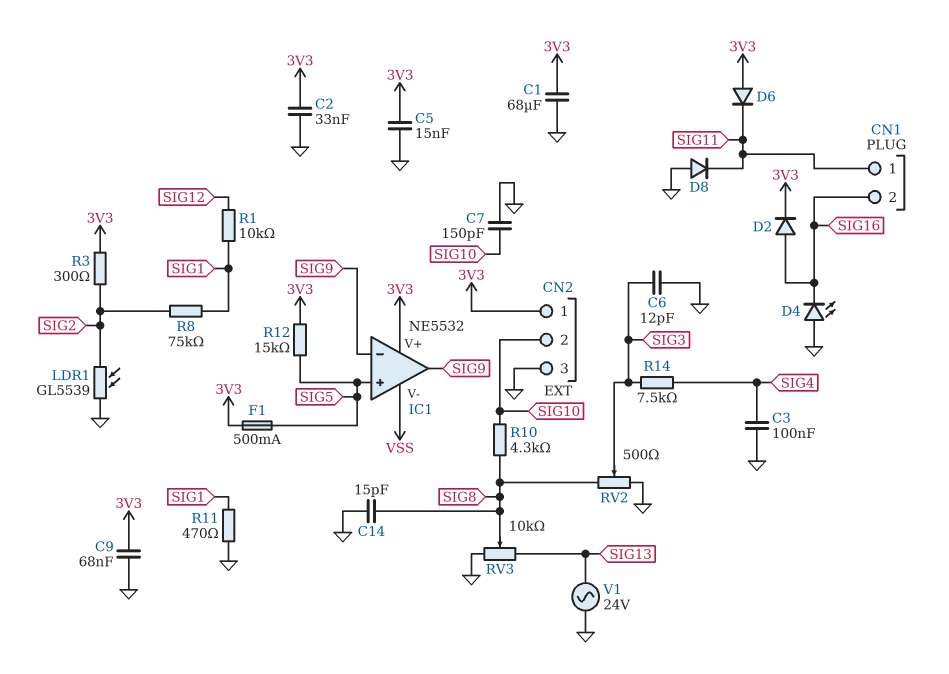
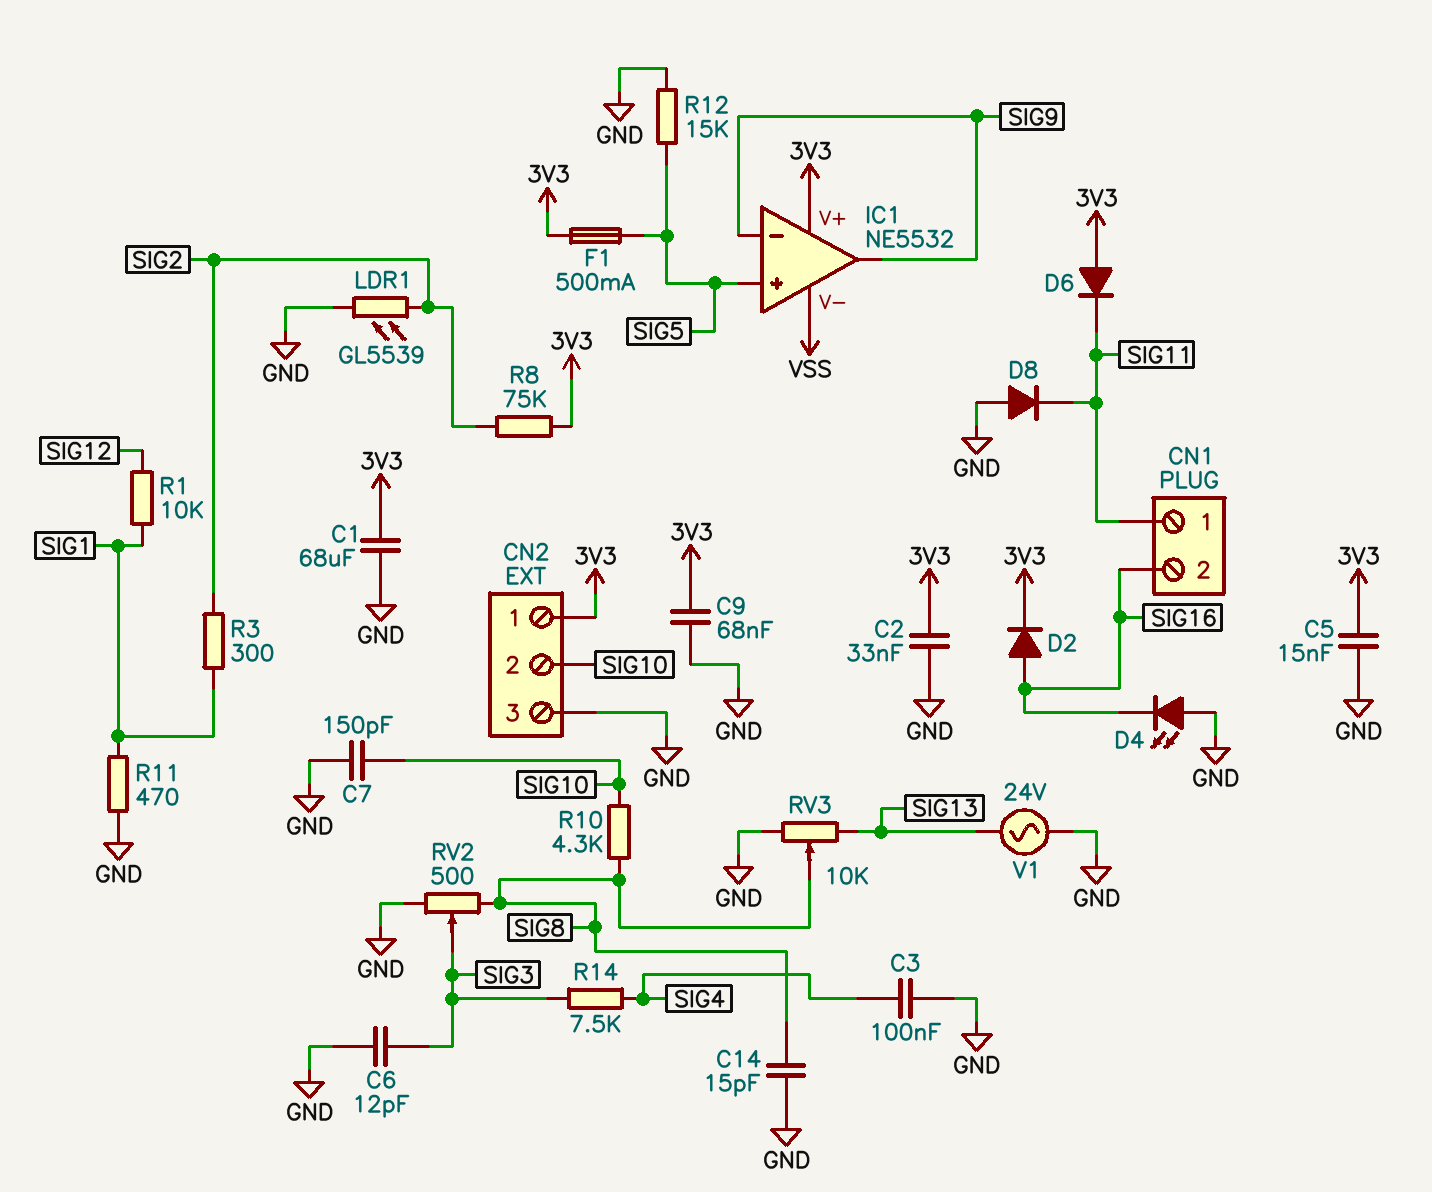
R3: 300 (3V3, SIG2) -> 300 (SIG1, SIG2)
R8: 75k (SIG1, SIG2) -> 75k (3V3, SIG2)
R12: 15k (3V3, SIG5) -> 15k (GND, SIG5)

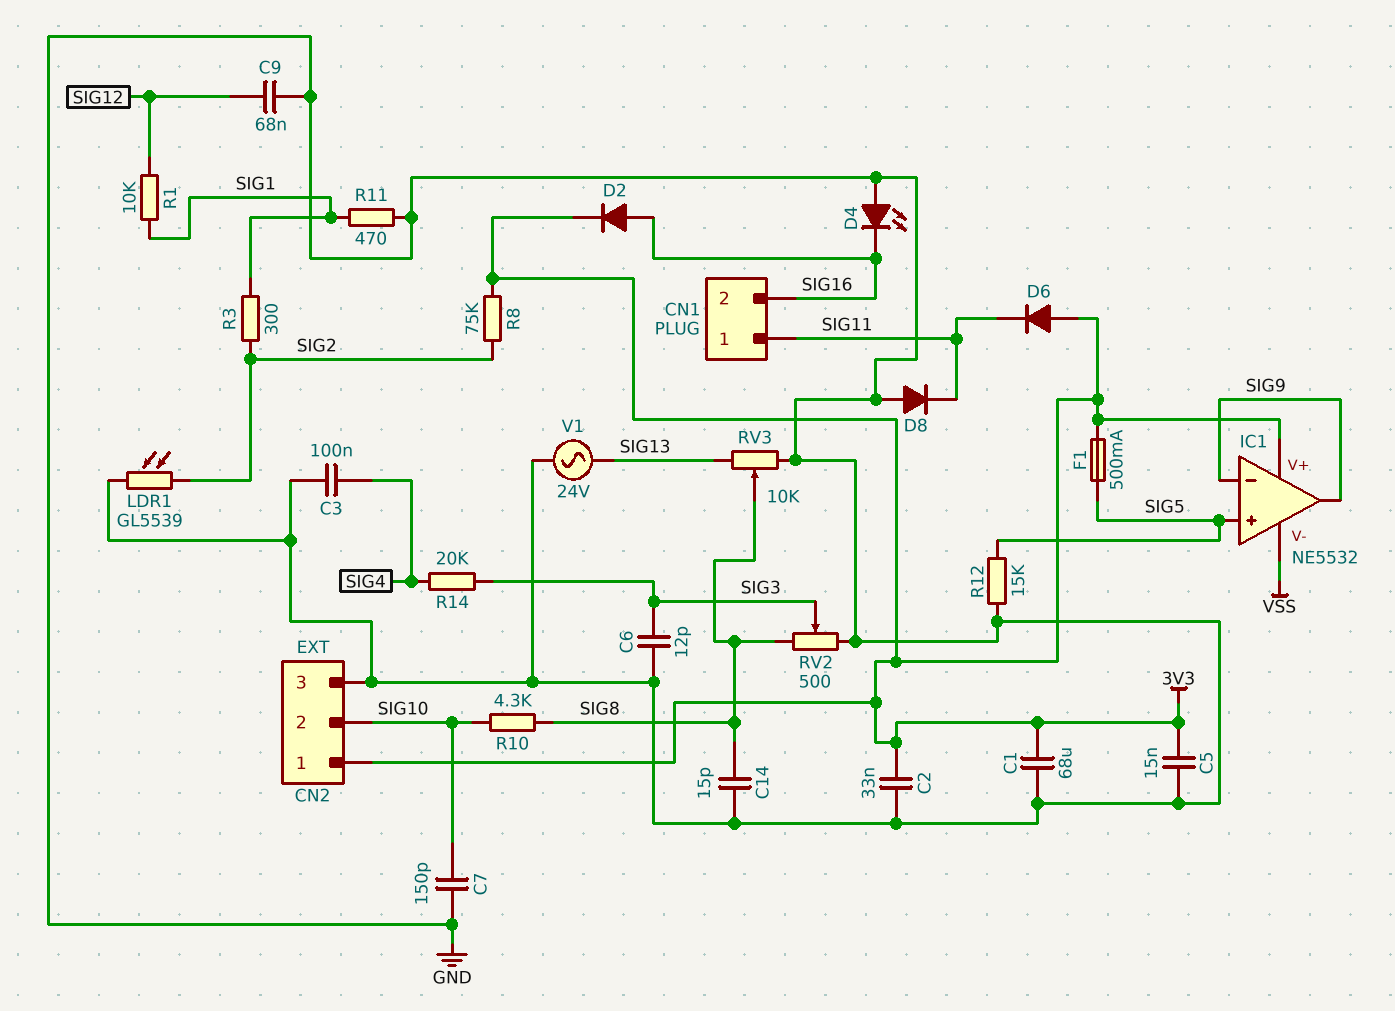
C9: 68nF (3V3, GND) -> 68nF (GND, SIG12)
R14: 7.5k (SIG3, SIG4) -> 20k (SIG3, SIG4)

